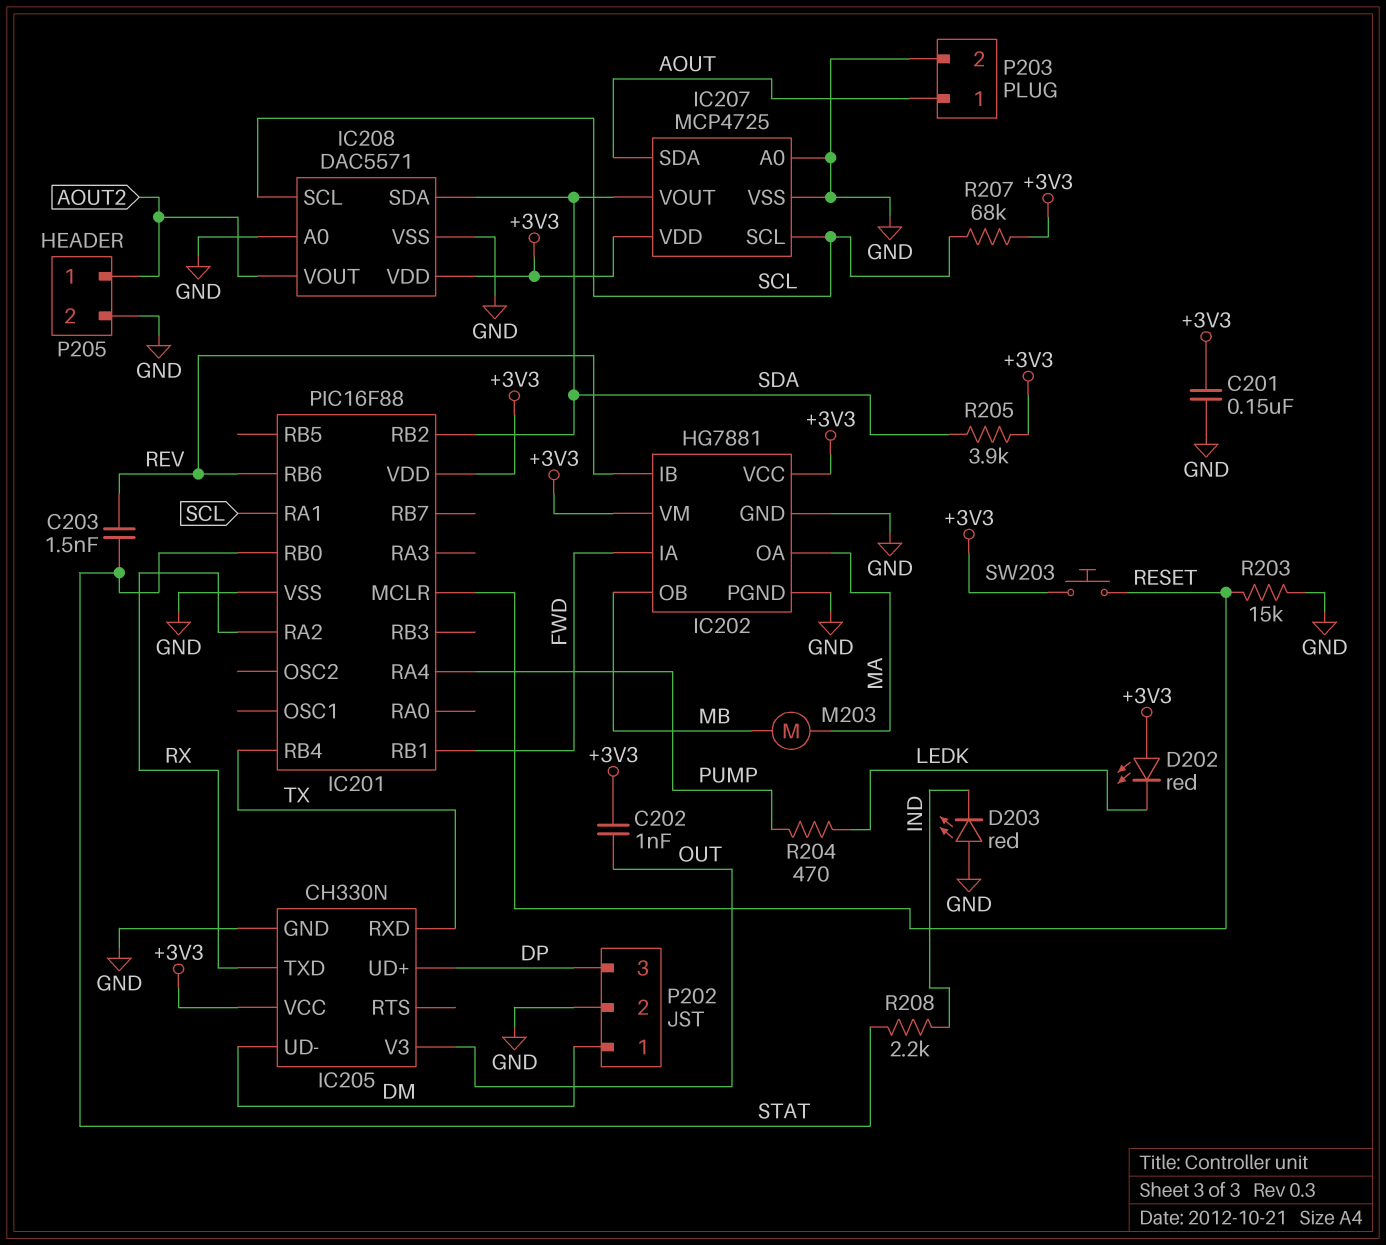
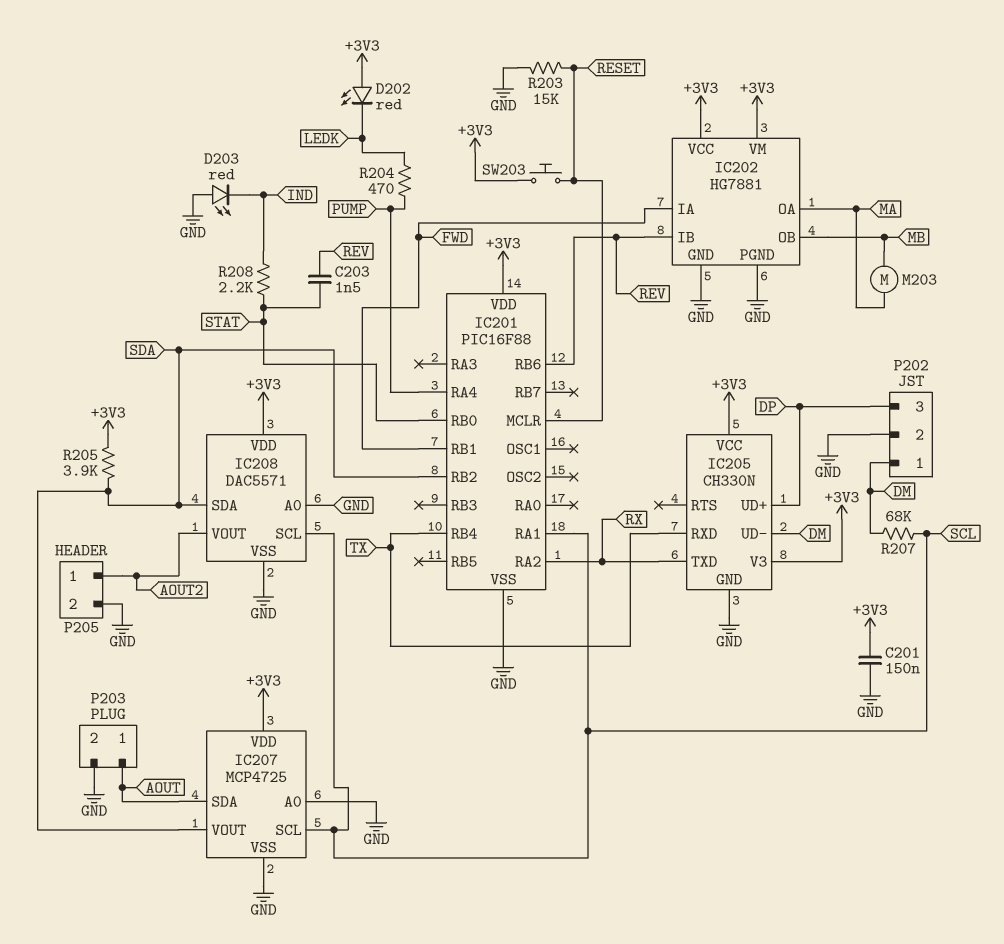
C202: 1nF (+3V3, OUT) -> none
IC205 pin V3: OUT -> +3V3
R207: 68k (+3V3, SCL) -> 68k (DM, SCL)

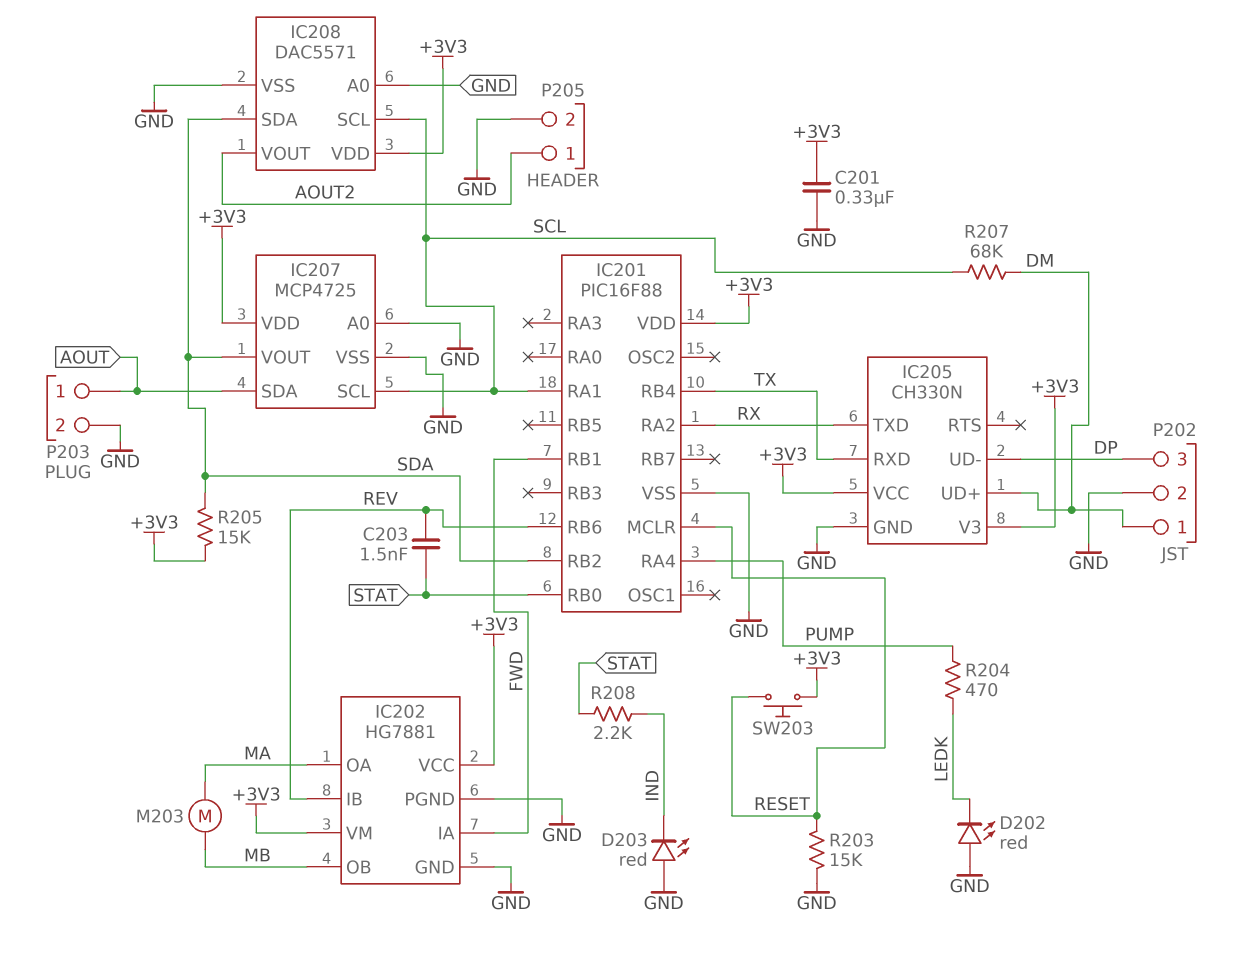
C201: 150nF (+3V3, GND) -> 330nF (+3V3, GND)
D202: LED red (A +3V3, K LEDK) -> LED red (A GND, K LEDK)
IC205 pin UD+: DP -> DM
IC205 pin UD-: DM -> DP
R205: 3.9k (+3V3, SDA) -> 15k (+3V3, SDA)

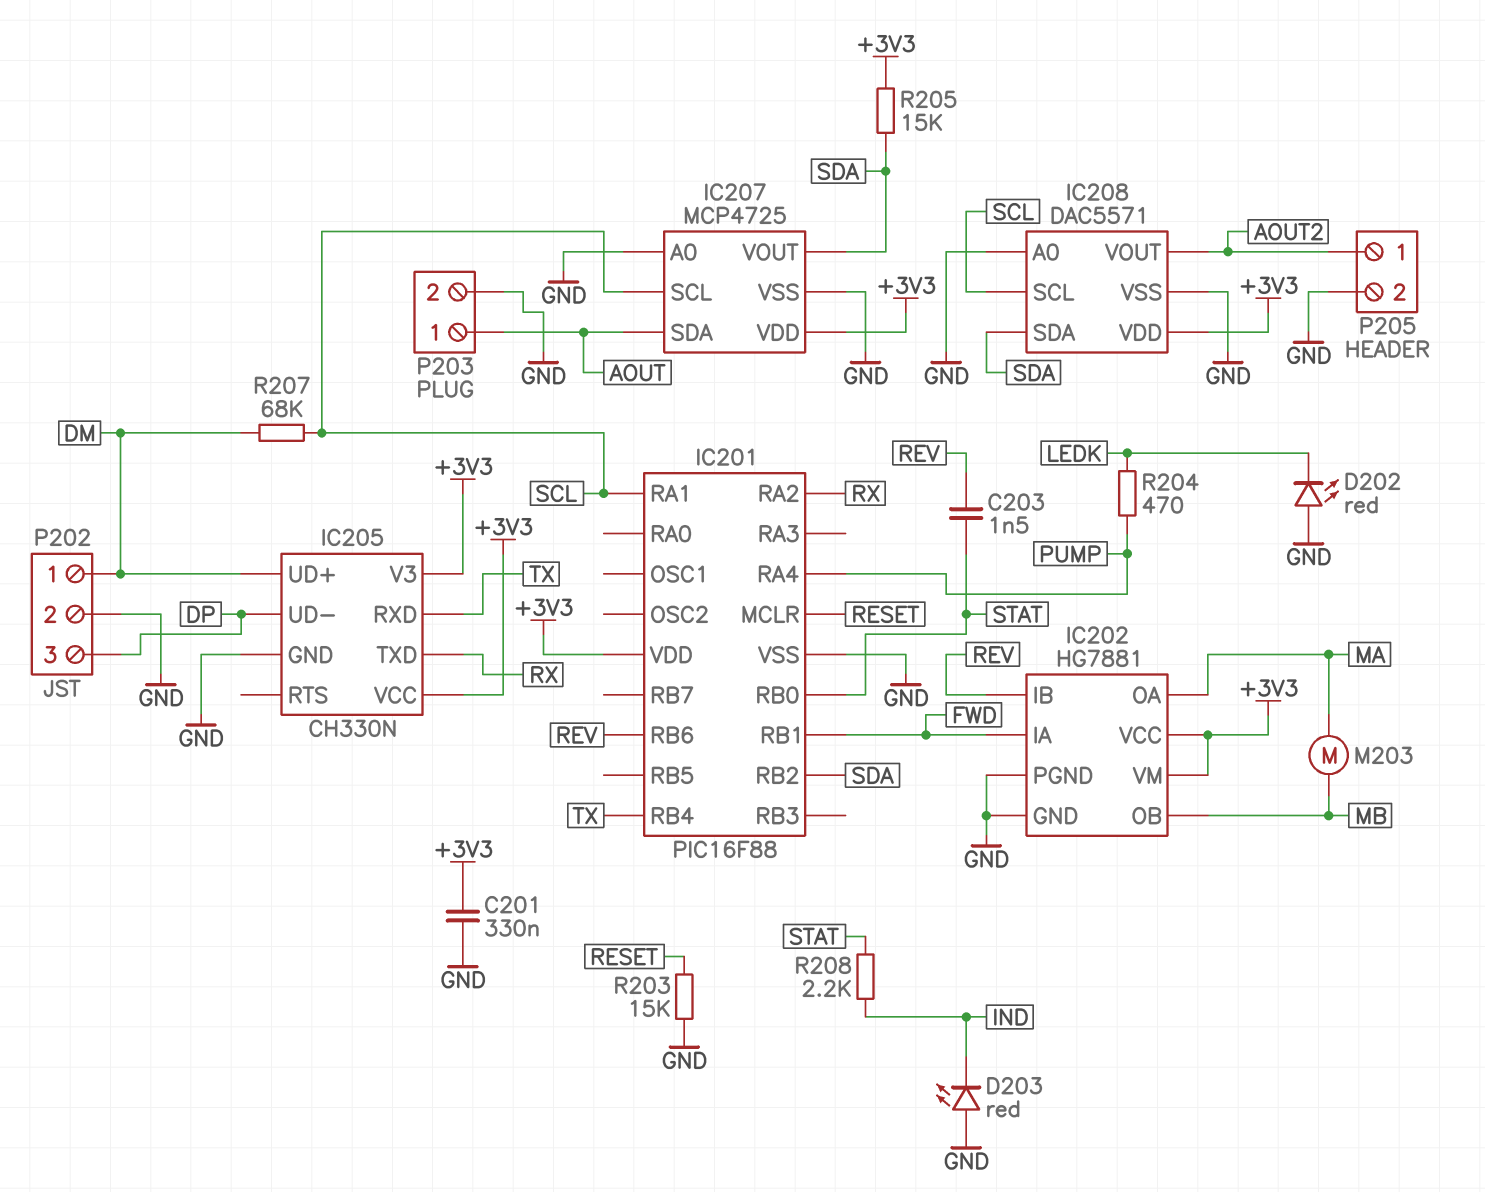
SW203: button (+3V3, RESET) -> none

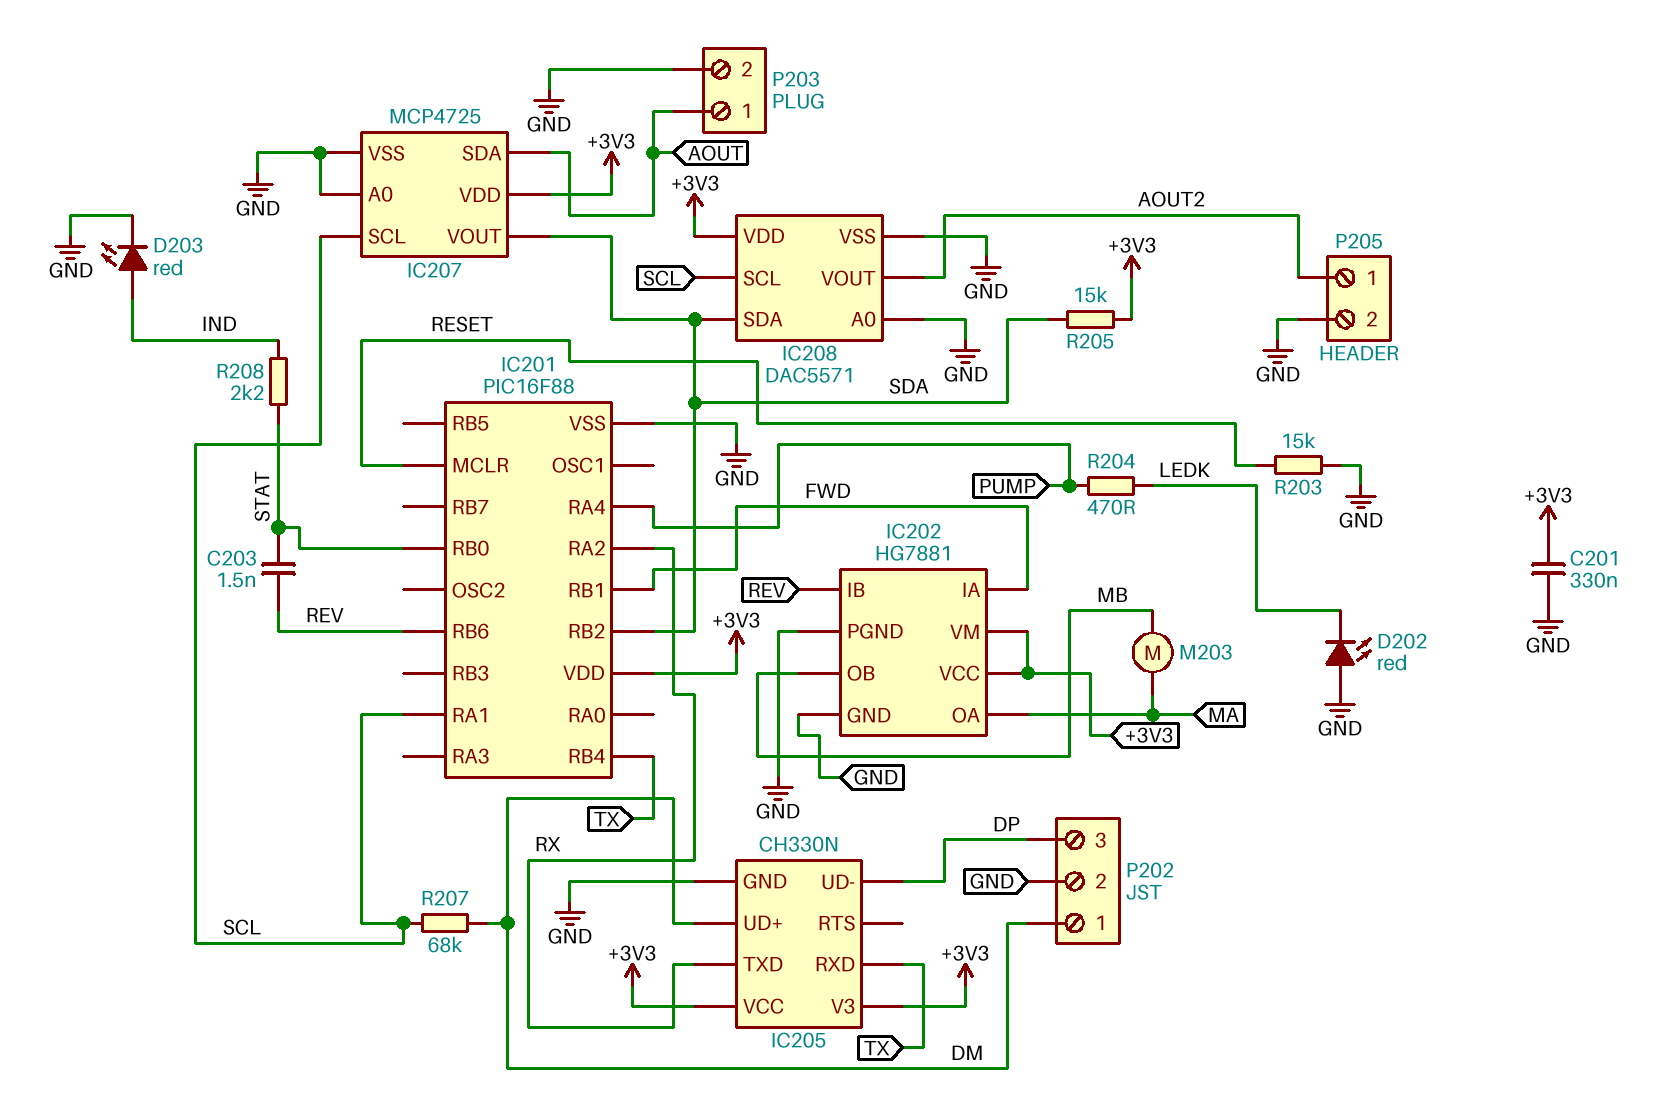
D203: LED red (A GND, K IND) -> LED red (A IND, K GND)

